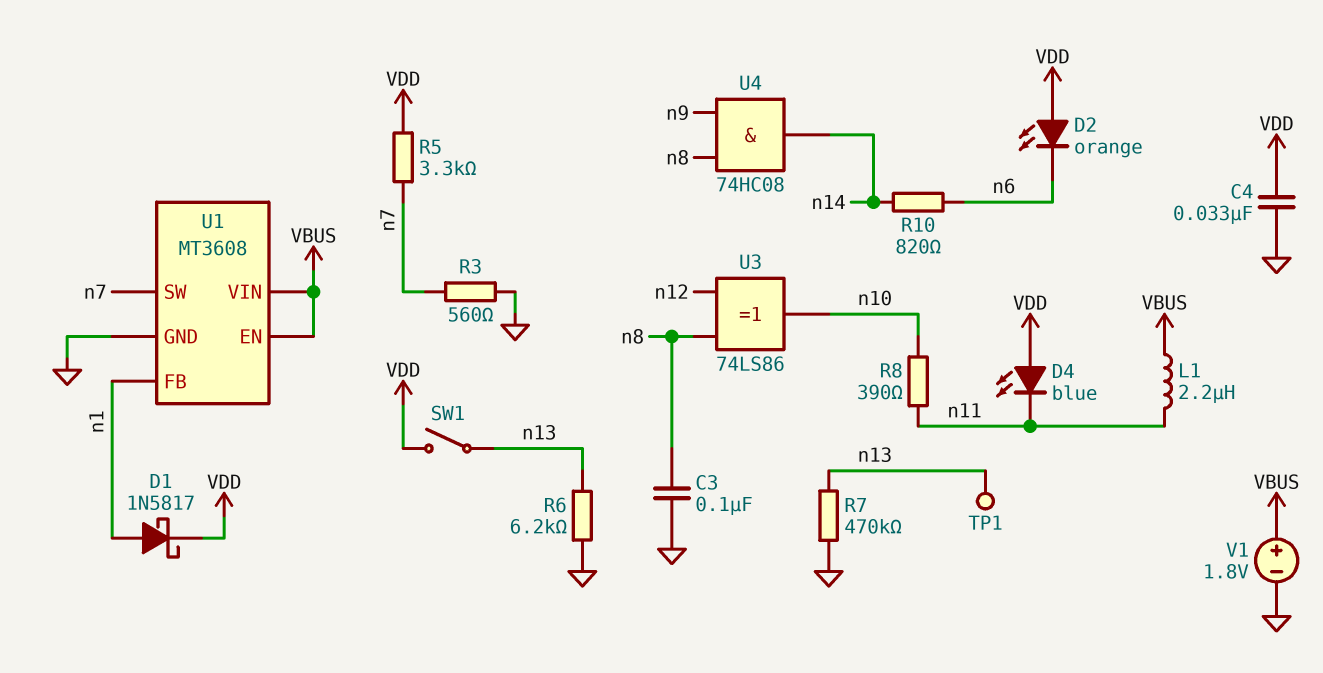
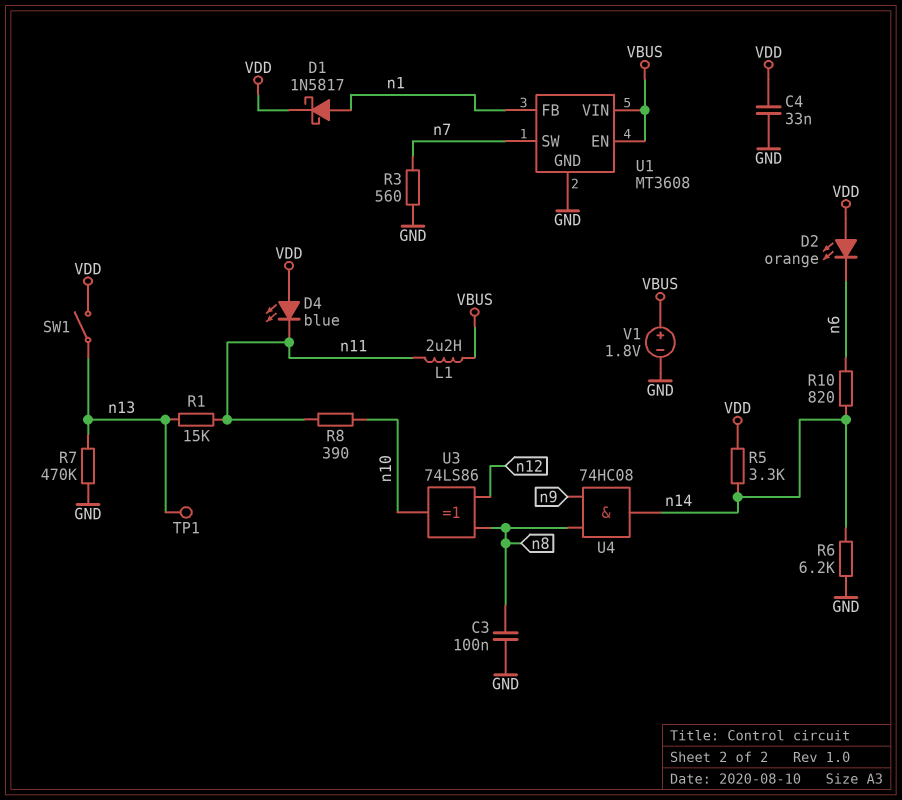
R1: none -> 15k (n11, n13)
R5: 3.3k (VDD, n7) -> 3.3k (VDD, n14)
R6: 6.2k (GND, n13) -> 6.2k (GND, n14)

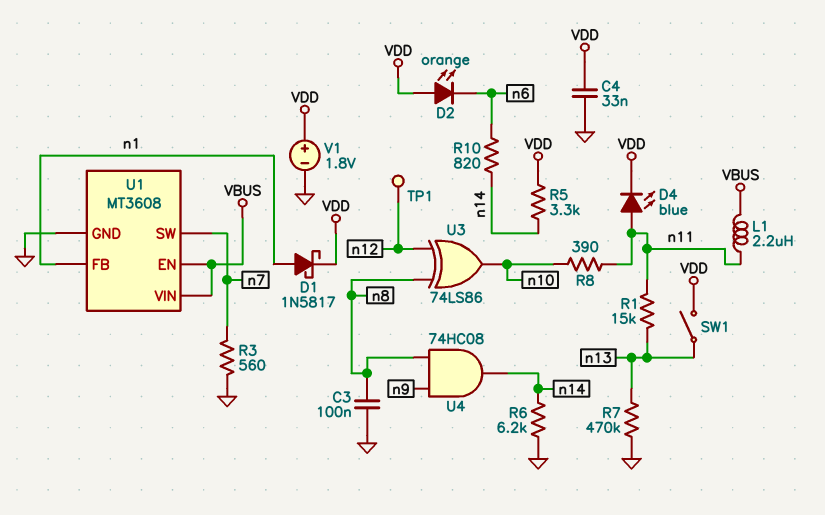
D4: LED blue (A VDD, K n11) -> LED blue (A n11, K VDD)
TP1: test point (n13) -> test point (n12)
V1: 1.8V (plus VBUS, minus GND) -> 1.8V (plus VDD, minus GND)

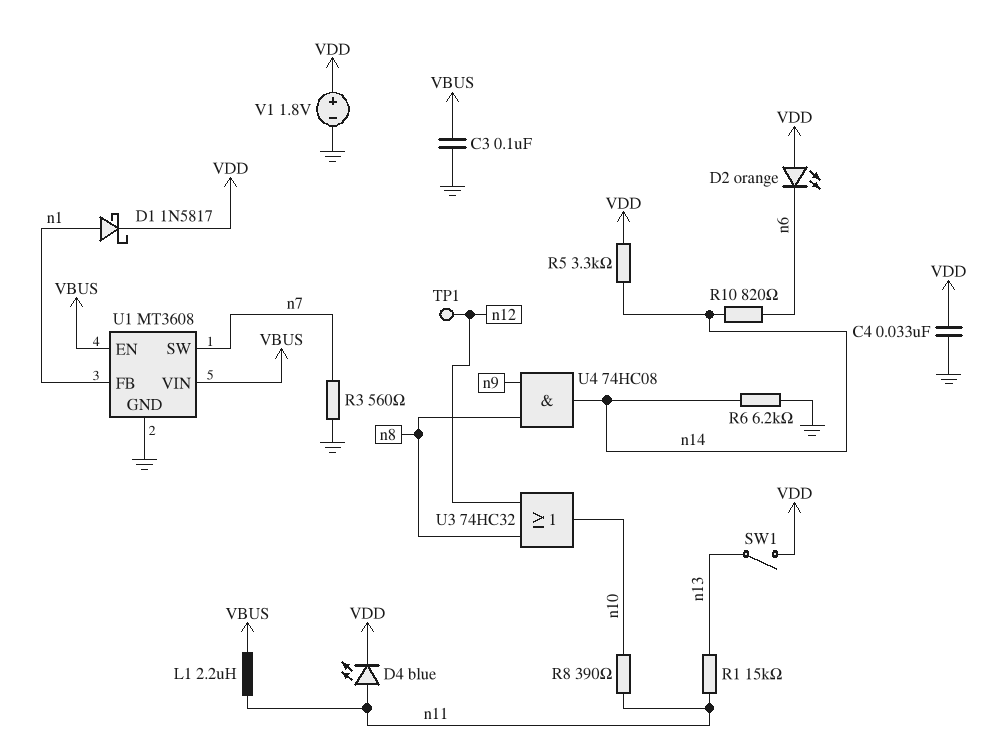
C3: 100nF (GND, n8) -> 100nF (GND, VBUS)
R7: 470k (GND, n13) -> none
U3: XOR 74LS86 (in n8, in n12, out n10) -> OR 74HC32 (in n8, in n12, out n10)

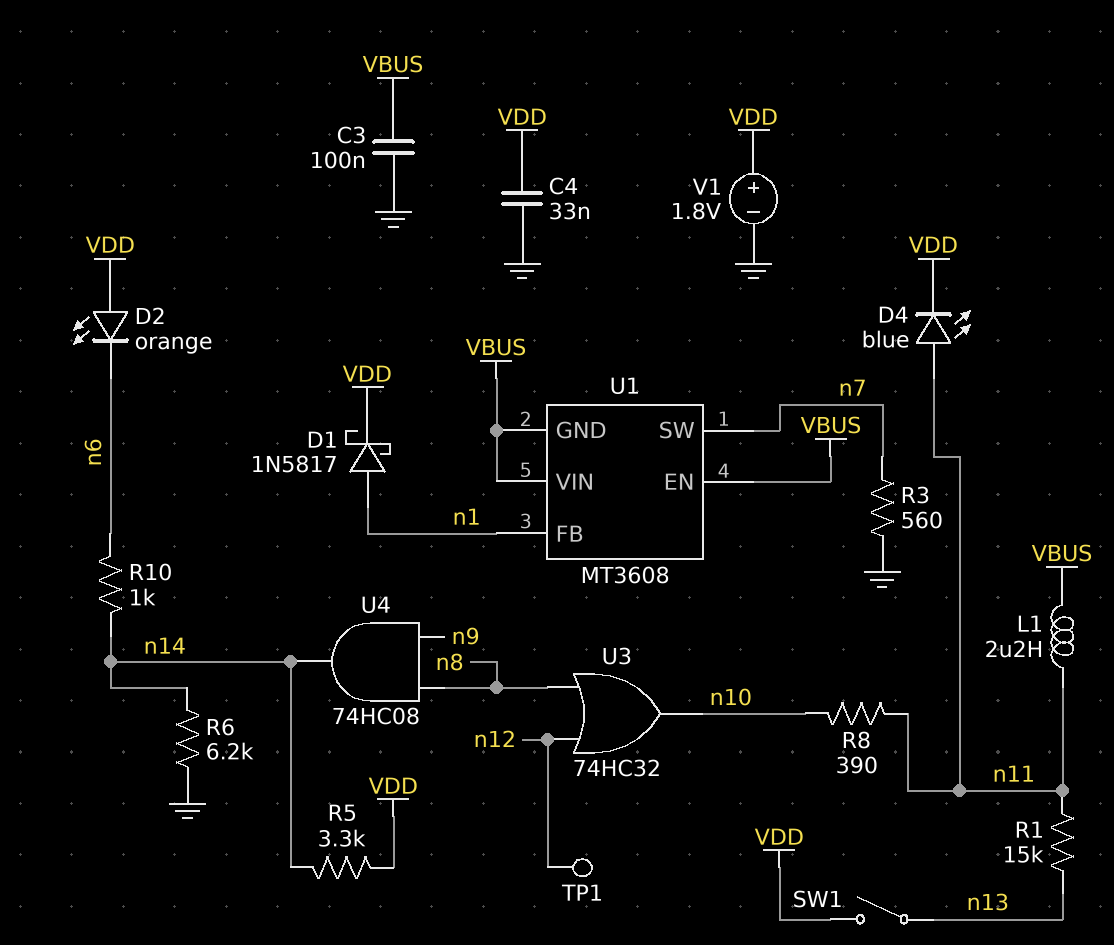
R10: 820 (n6, n14) -> 1k (n6, n14)
U1 pin GND: GND -> VBUS

